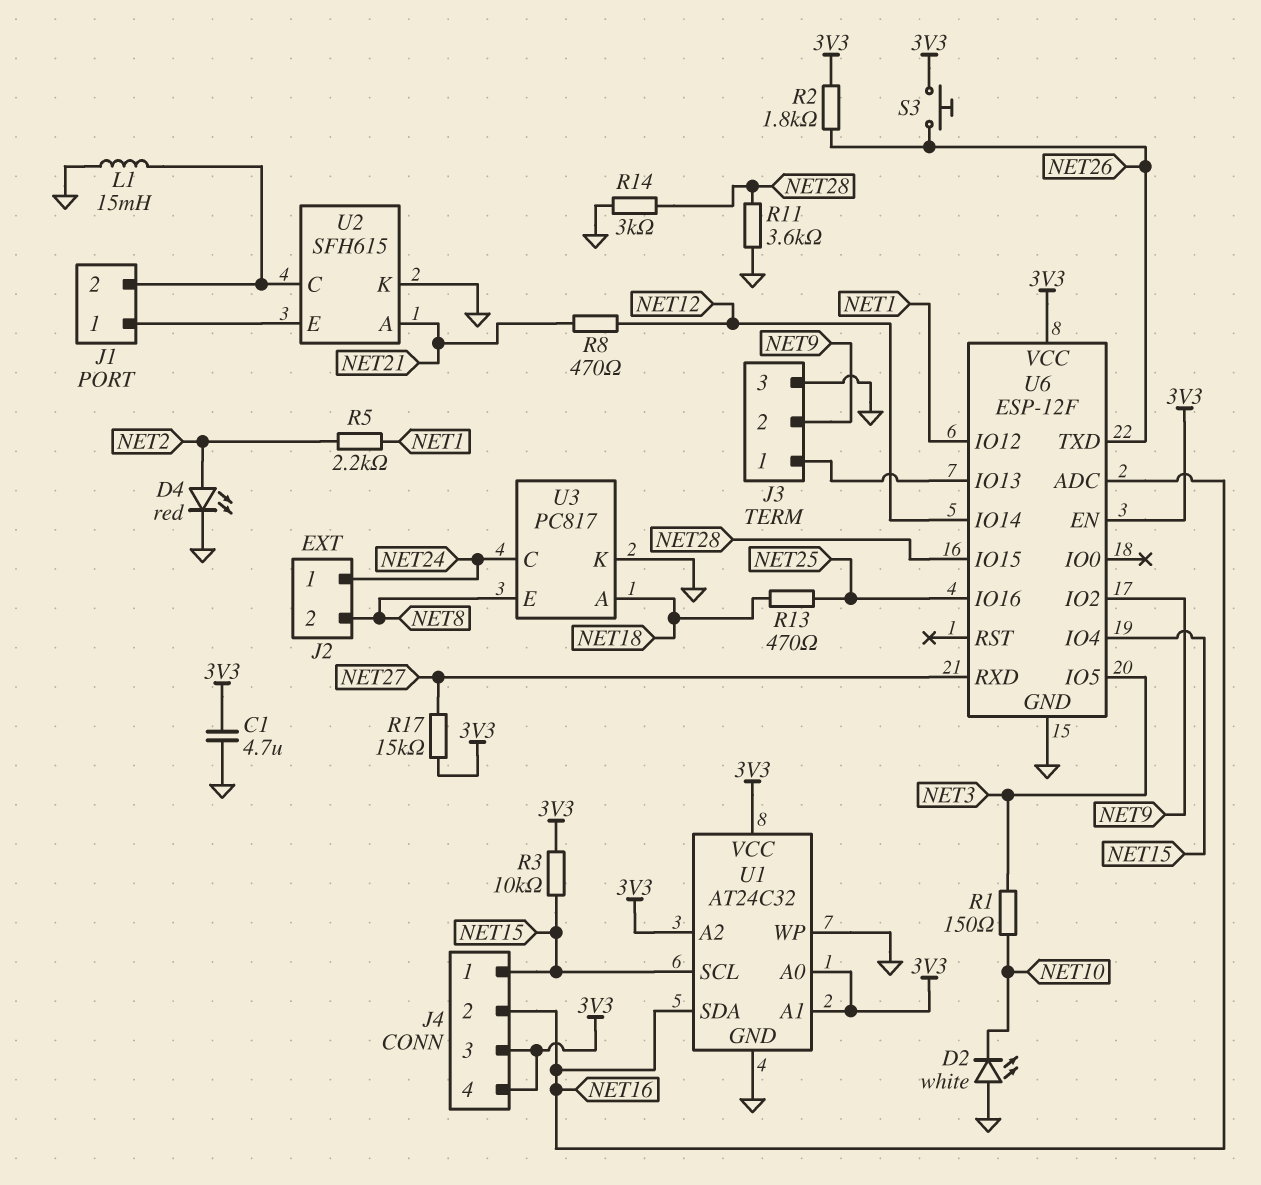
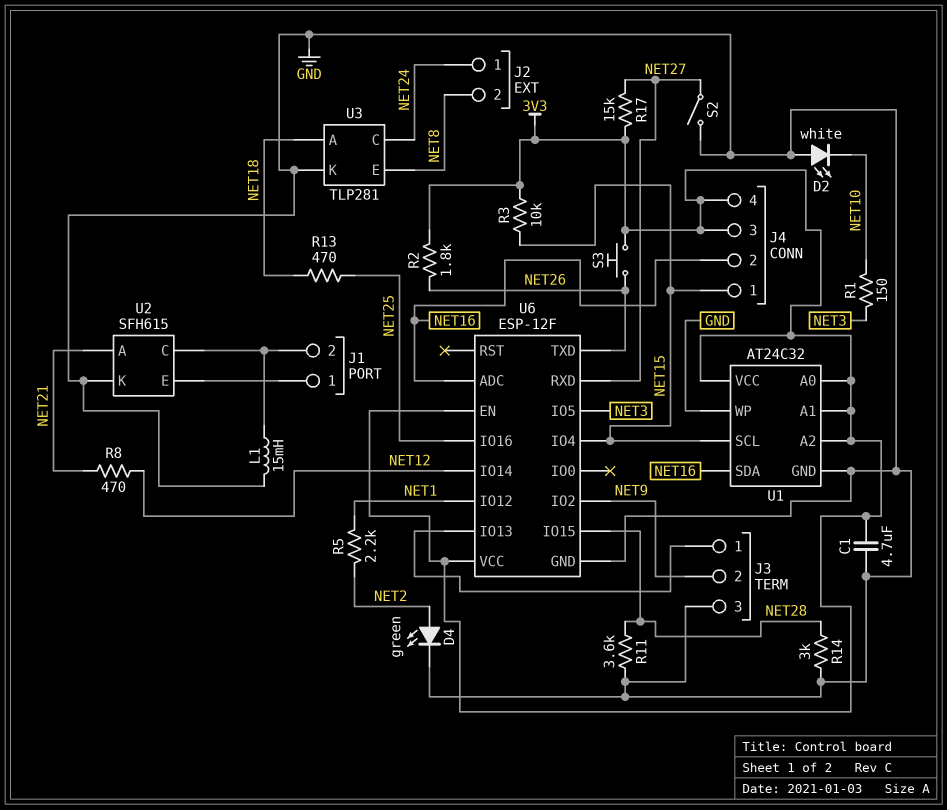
D4: LED red (A NET2, K GND) -> LED green (A NET2, K GND)
S2: none -> switch (GND, NET27)
U3: PC817 -> TLP281

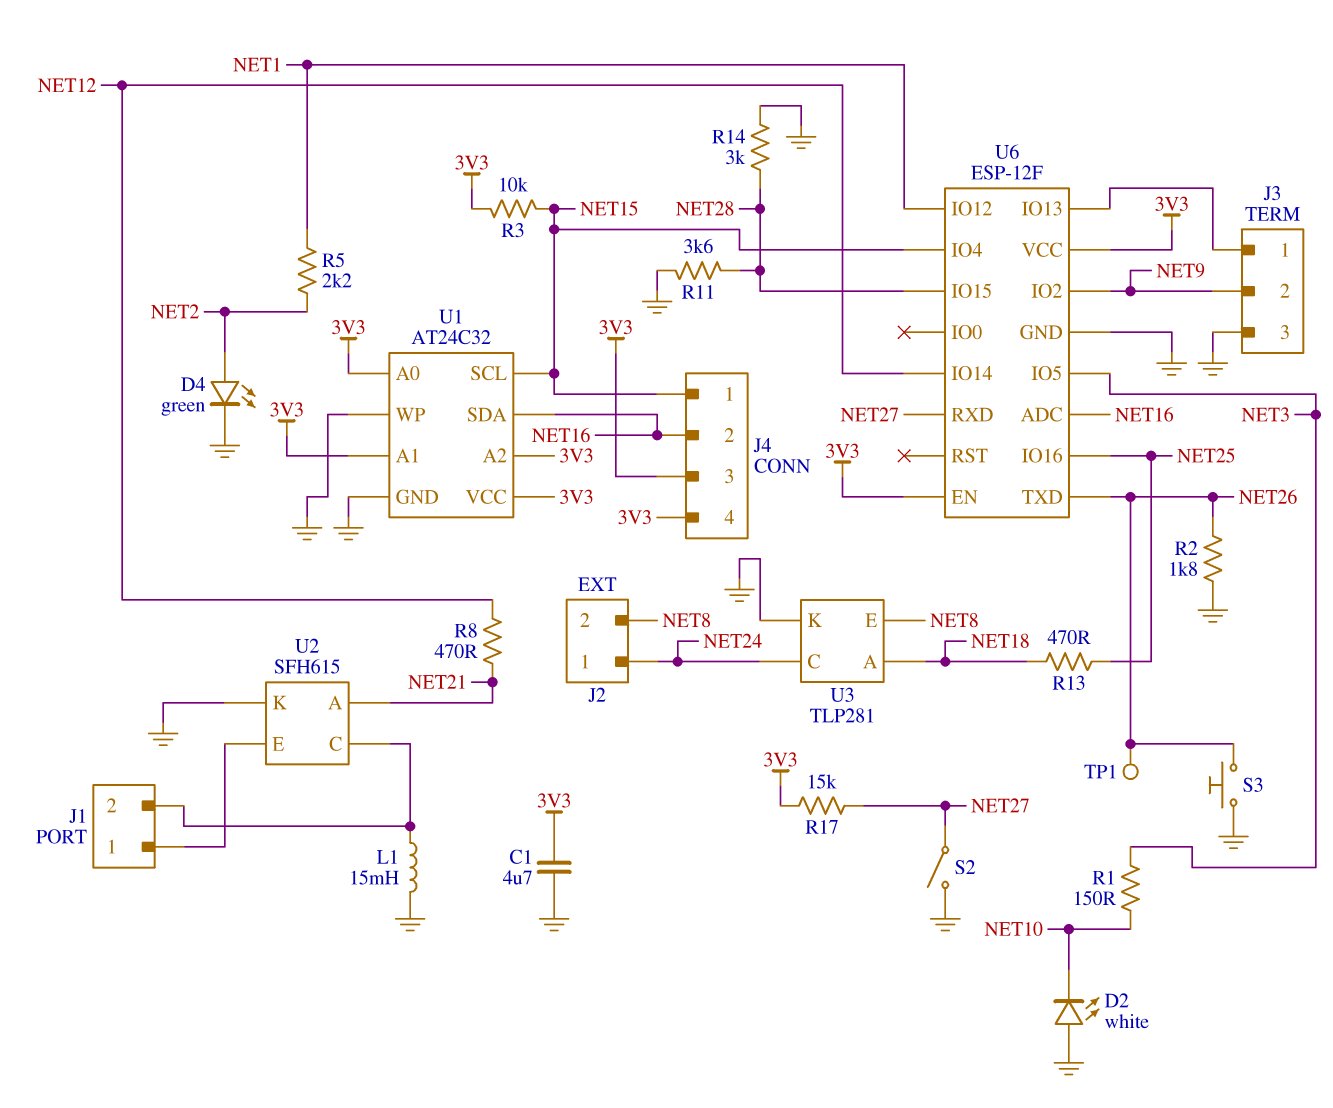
R2: 1.8k (3V3, NET26) -> 1.8k (GND, NET26)
S3: button (3V3, NET26) -> button (GND, NET26)
TP1: none -> test point (NET26)

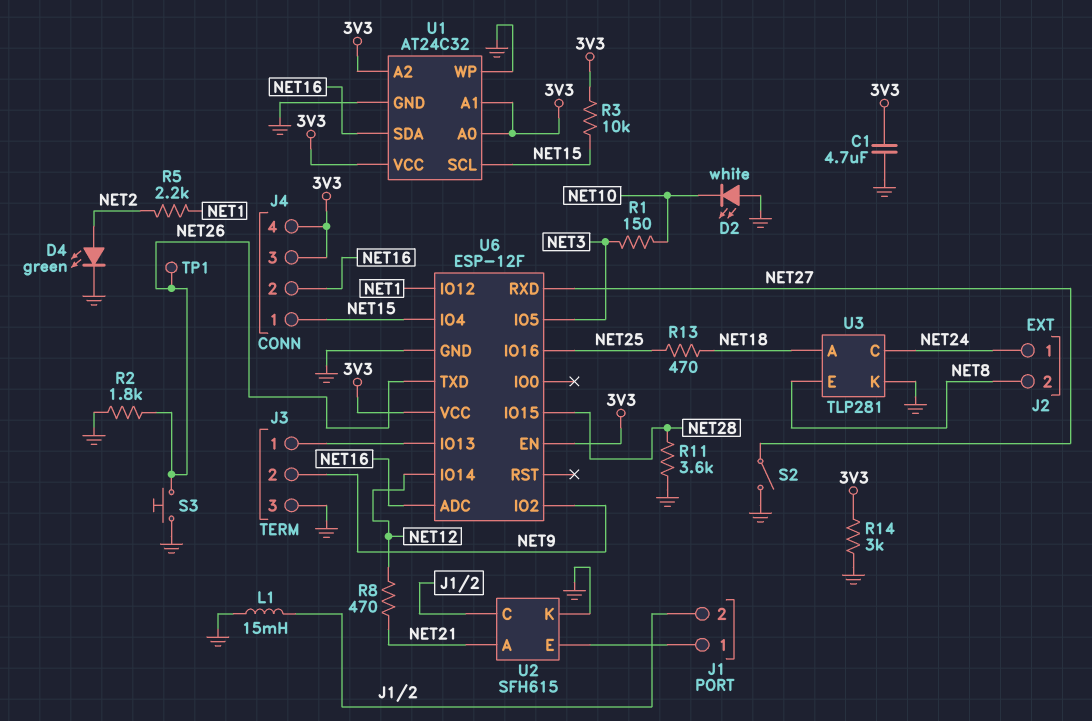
R14: 3k (GND, NET28) -> 3k (3V3, GND)
R17: 15k (3V3, NET27) -> none

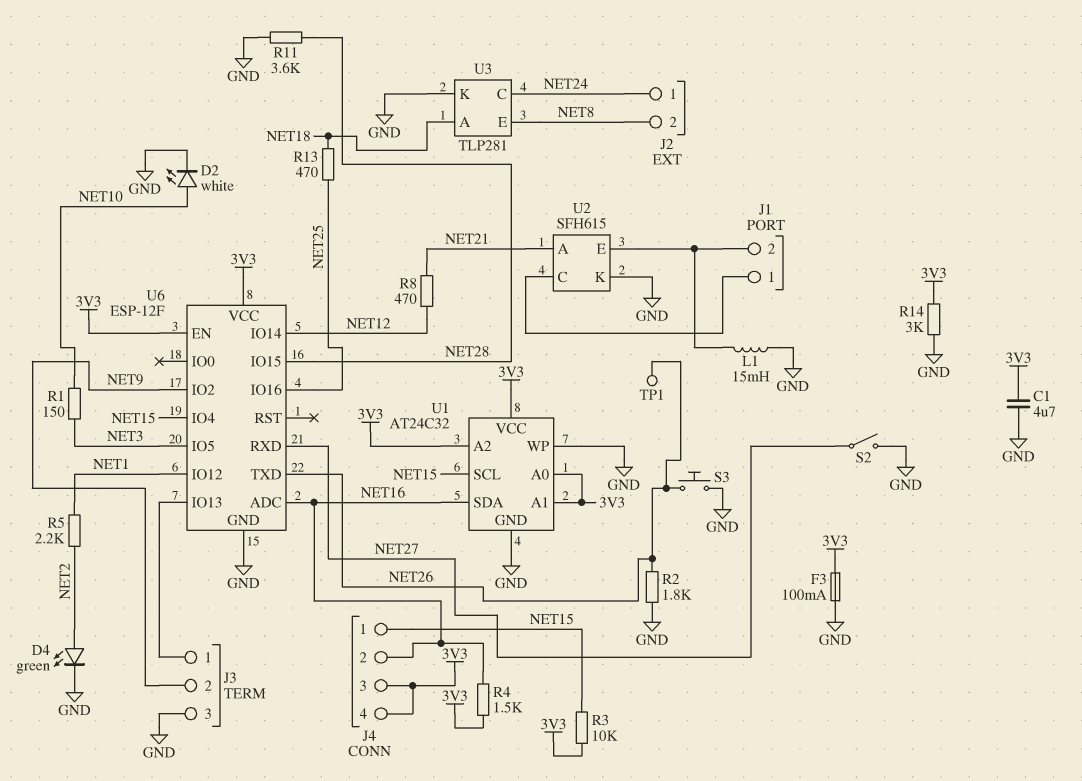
D2: LED white (A GND, K NET10) -> LED white (A NET10, K GND)
F3: none -> 100mA (3V3, GND)
R4: none -> 1.5k (3V3, NET16)
U2 pin C: J1/2 -> J1/1
U2 pin E: J1/1 -> J1/2

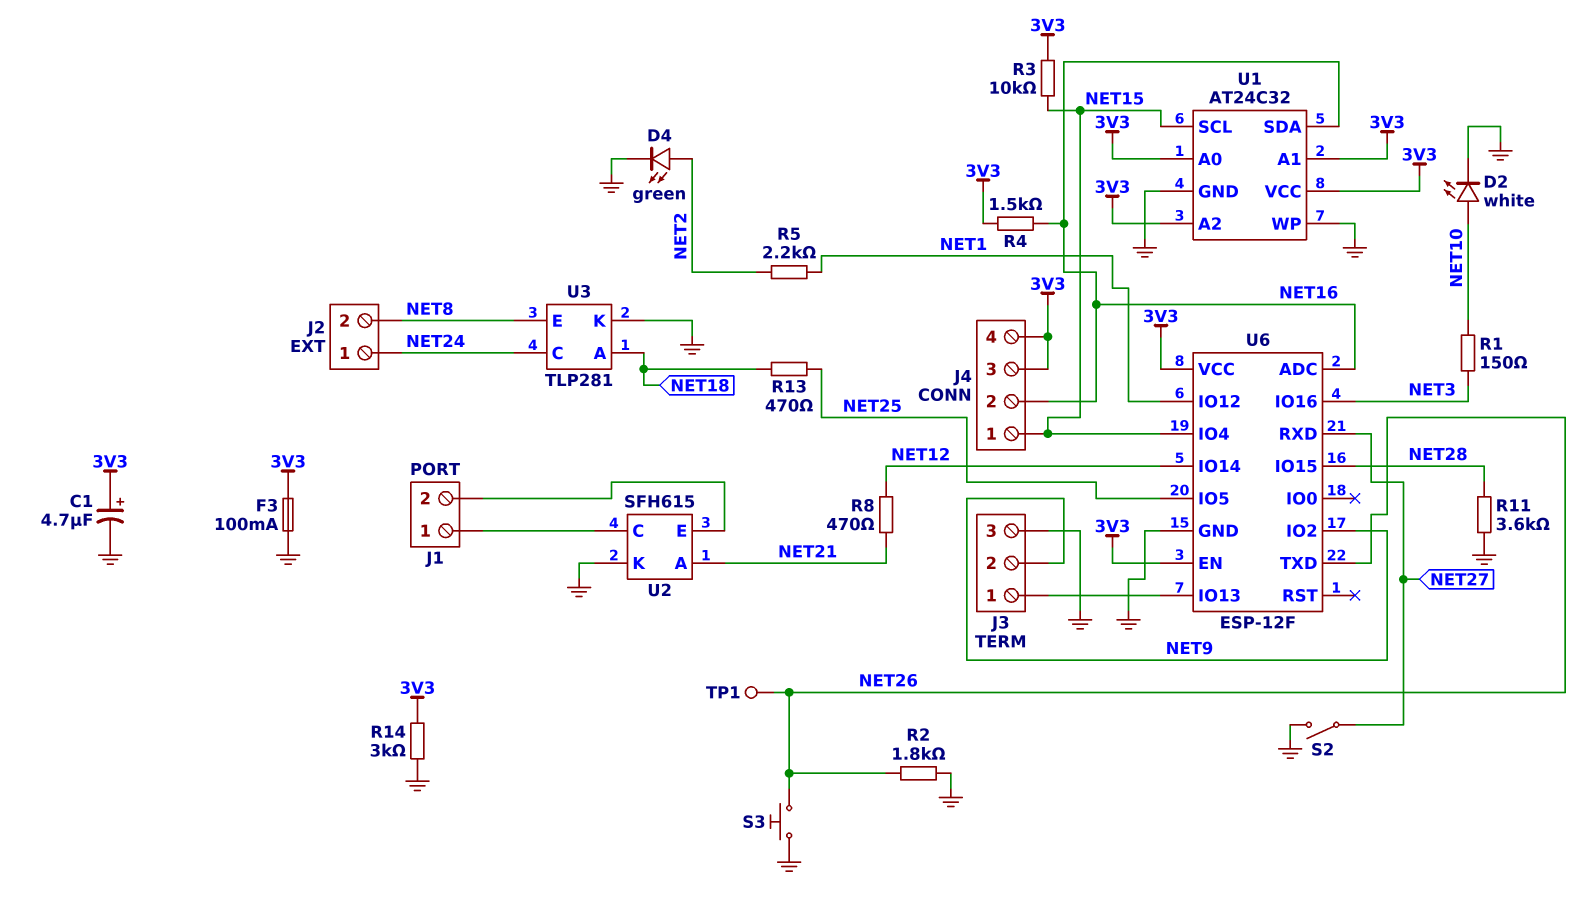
C1: 4.7uF (3V3, GND) -> 4.7uF (plus 3V3, minus GND)
L1: 15mH (GND, J1/2) -> none
U6 pin IO5: NET3 -> NET25
U6 pin IO16: NET25 -> NET3

